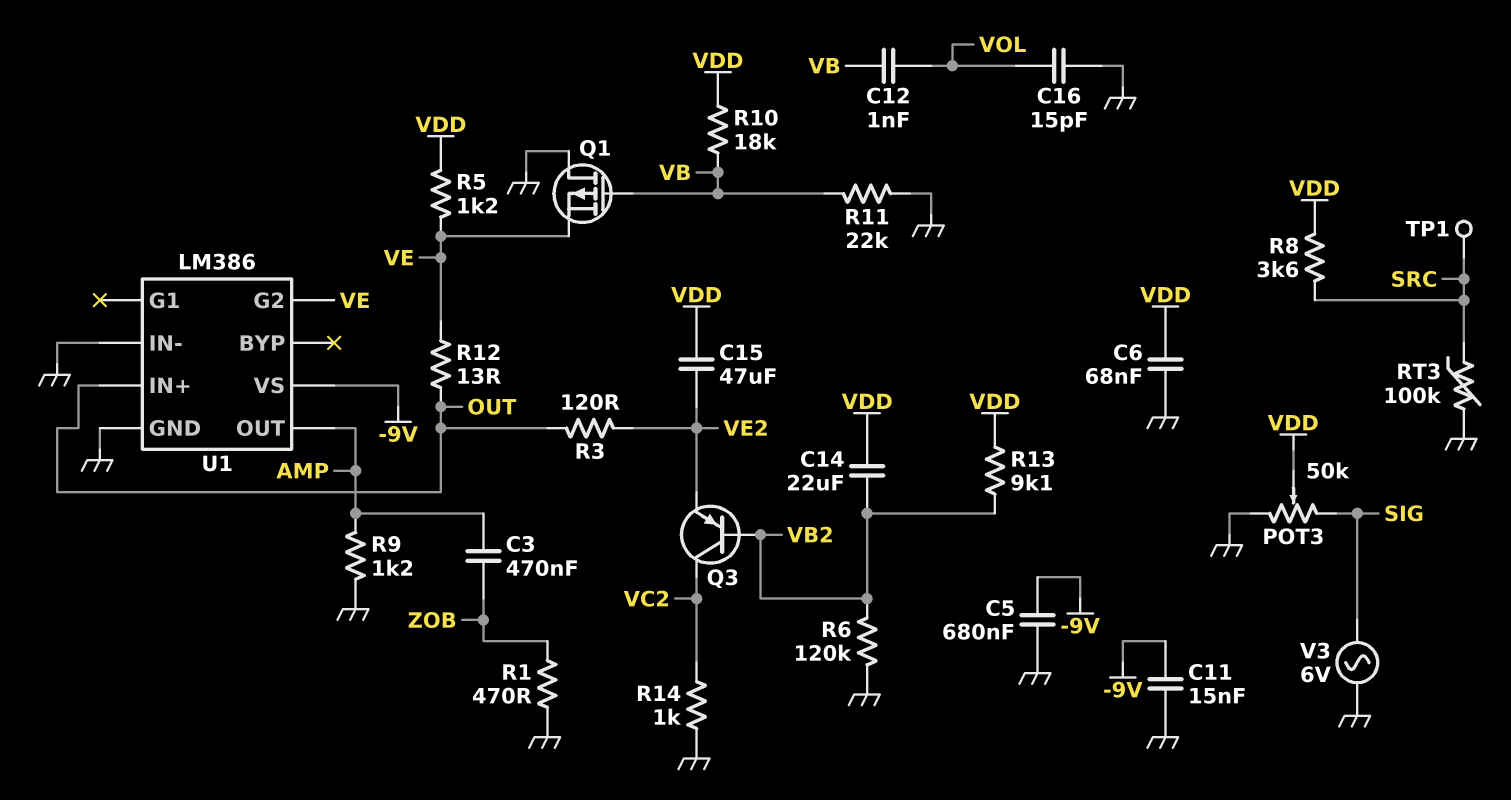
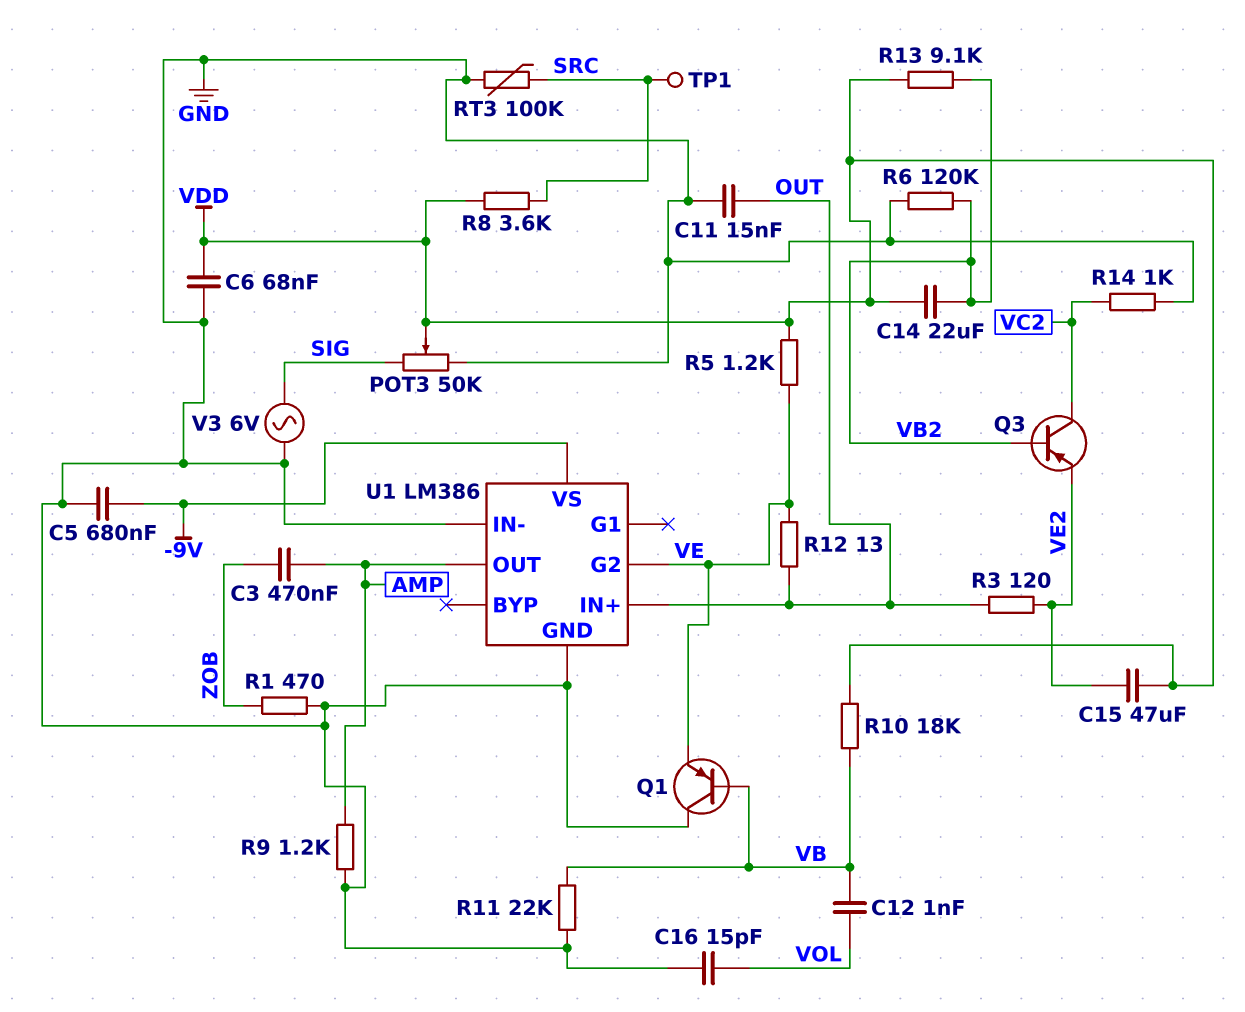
C11: 15nF (-9V, GND) -> 15nF (GND, OUT)
Q1: PMOS (G VB, D GND, S VE) -> PNP (B VB, C GND, E VE)

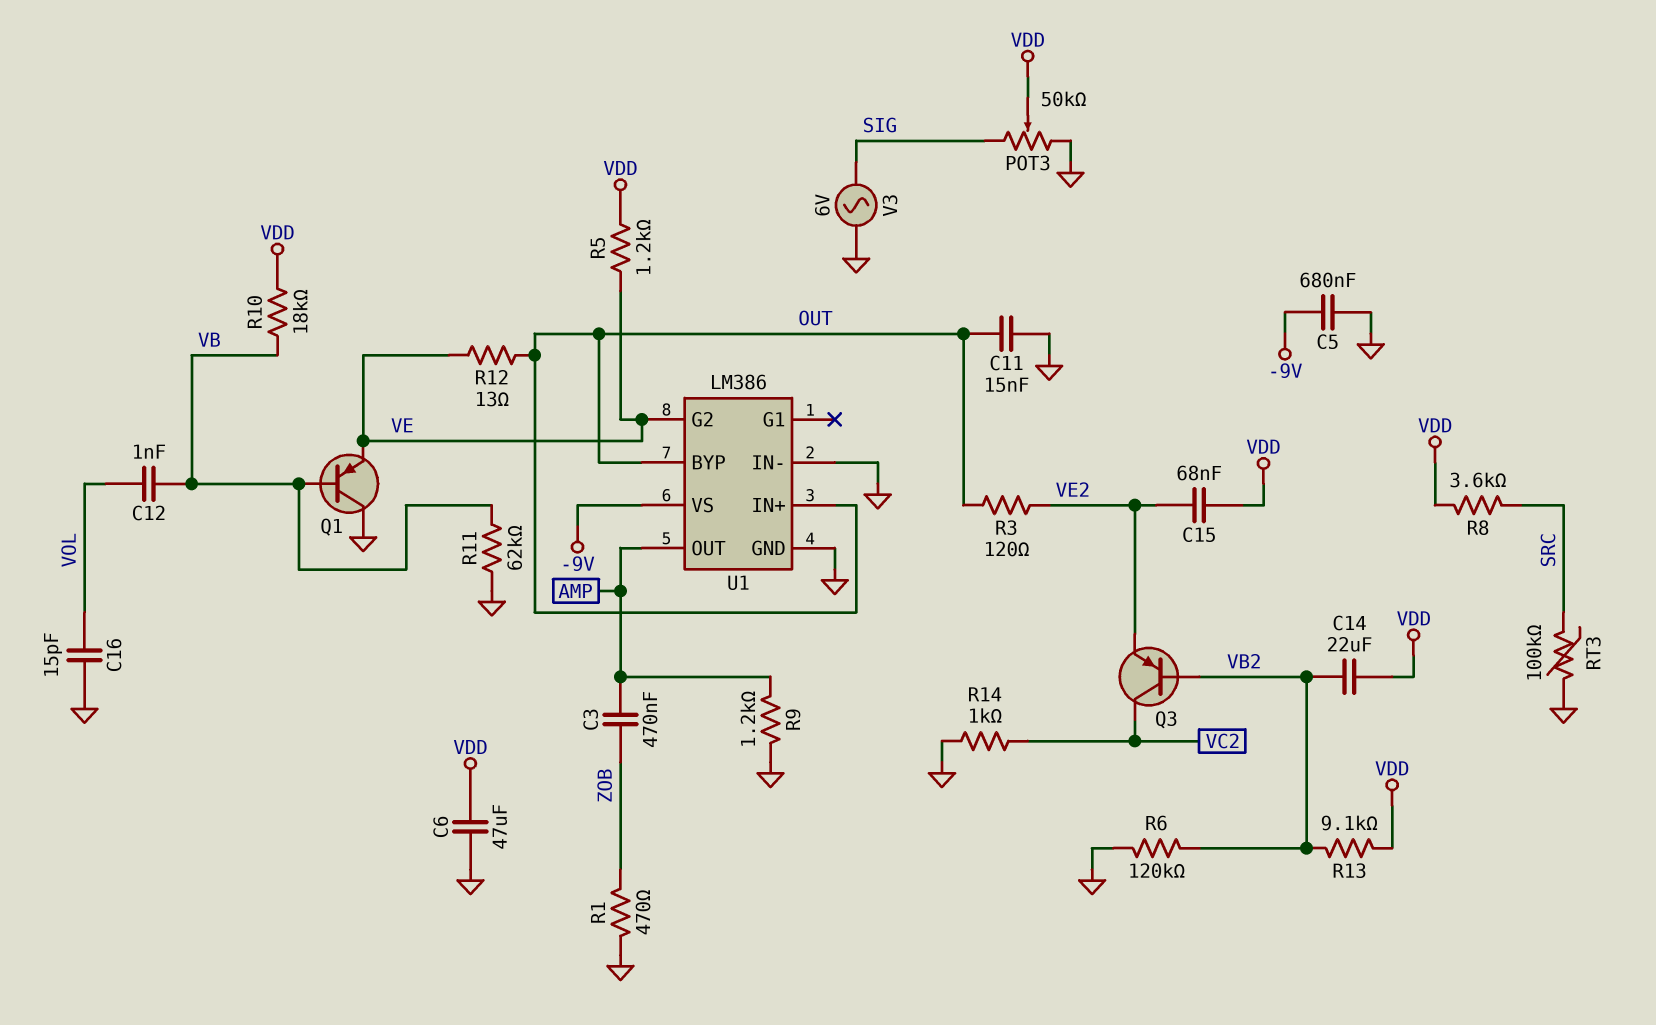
C6: 68nF (GND, VDD) -> 47uF (GND, VDD)
C15: 47uF (VDD, VE2) -> 68nF (VDD, VE2)
R11: 22k (GND, VB) -> 62k (GND, VB)
TP1: test point (SRC) -> none
U1 pin BYP: none -> OUT

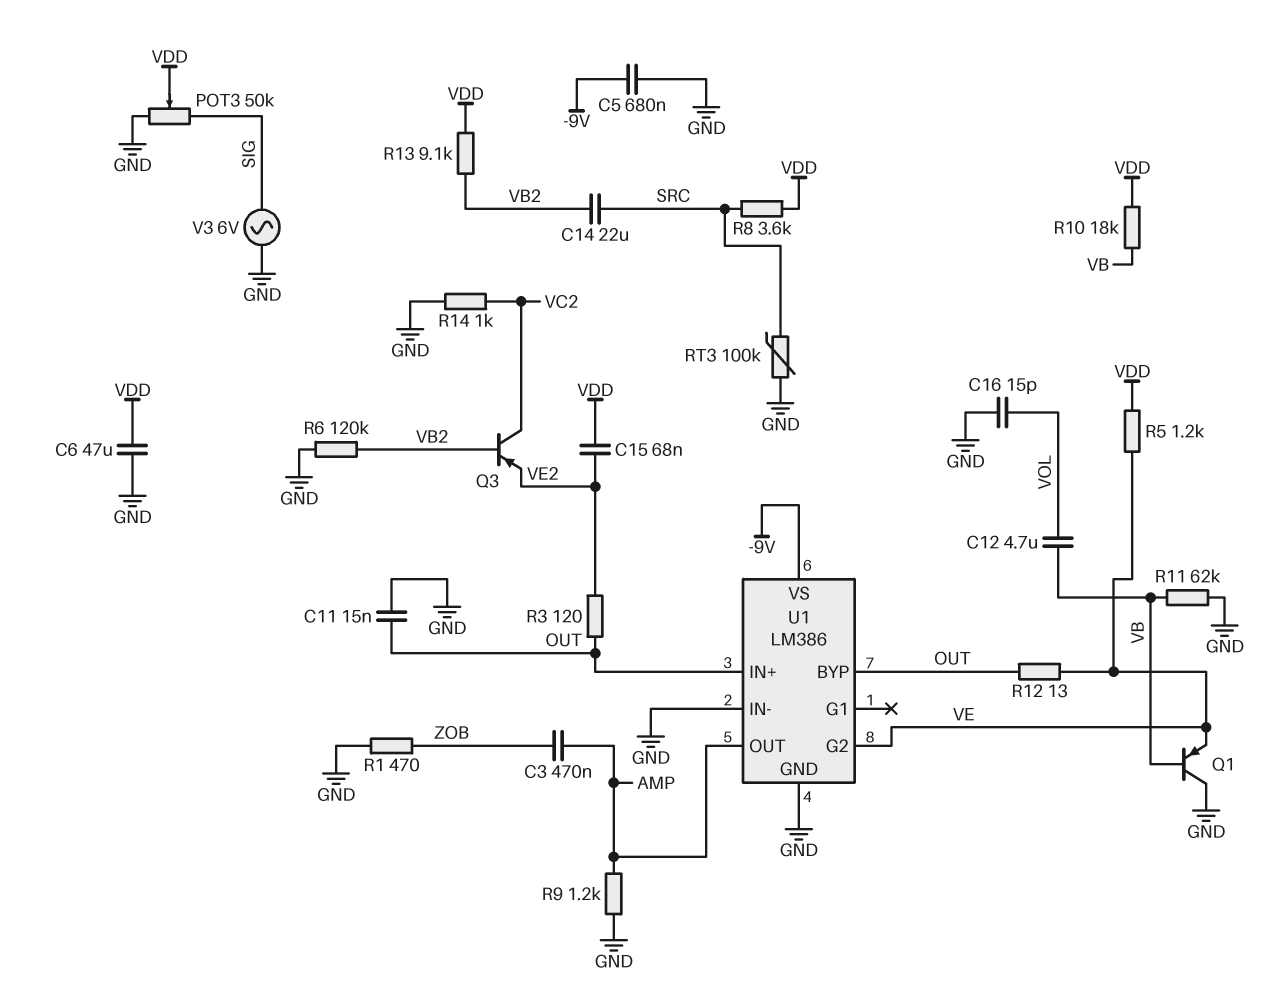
C12: 1nF (VB, VOL) -> 4.7uF (VB, VOL)
C14: 22uF (VB2, VDD) -> 22uF (SRC, VB2)

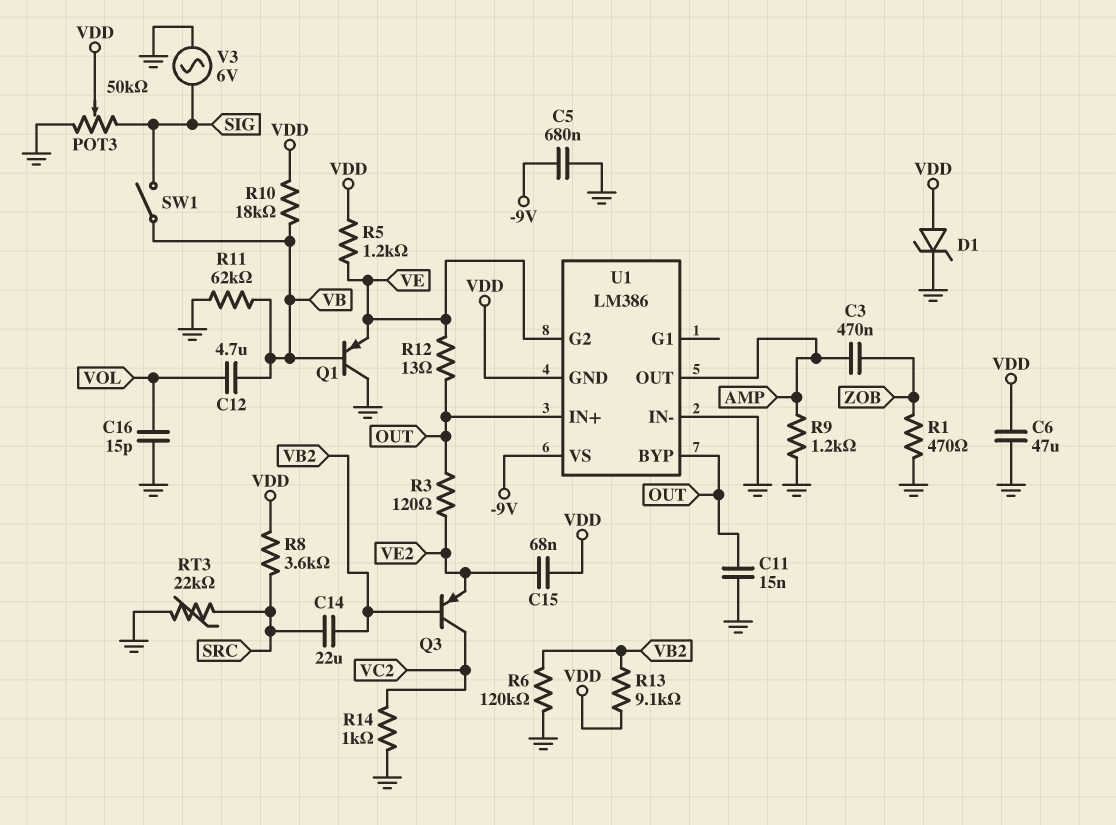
D1: none -> zener (A VDD, K GND)
RT3: 100k (GND, SRC) -> 22k (GND, SRC)
SW1: none -> switch (SIG, VB)
U1 pin GND: GND -> VDD

